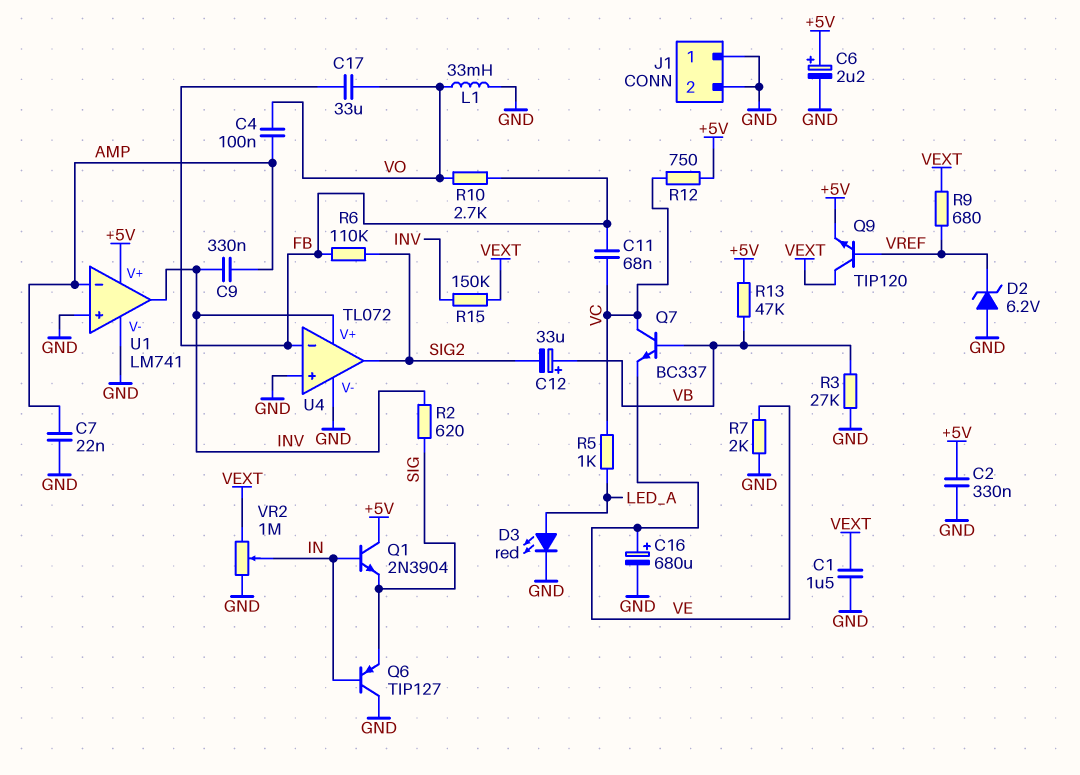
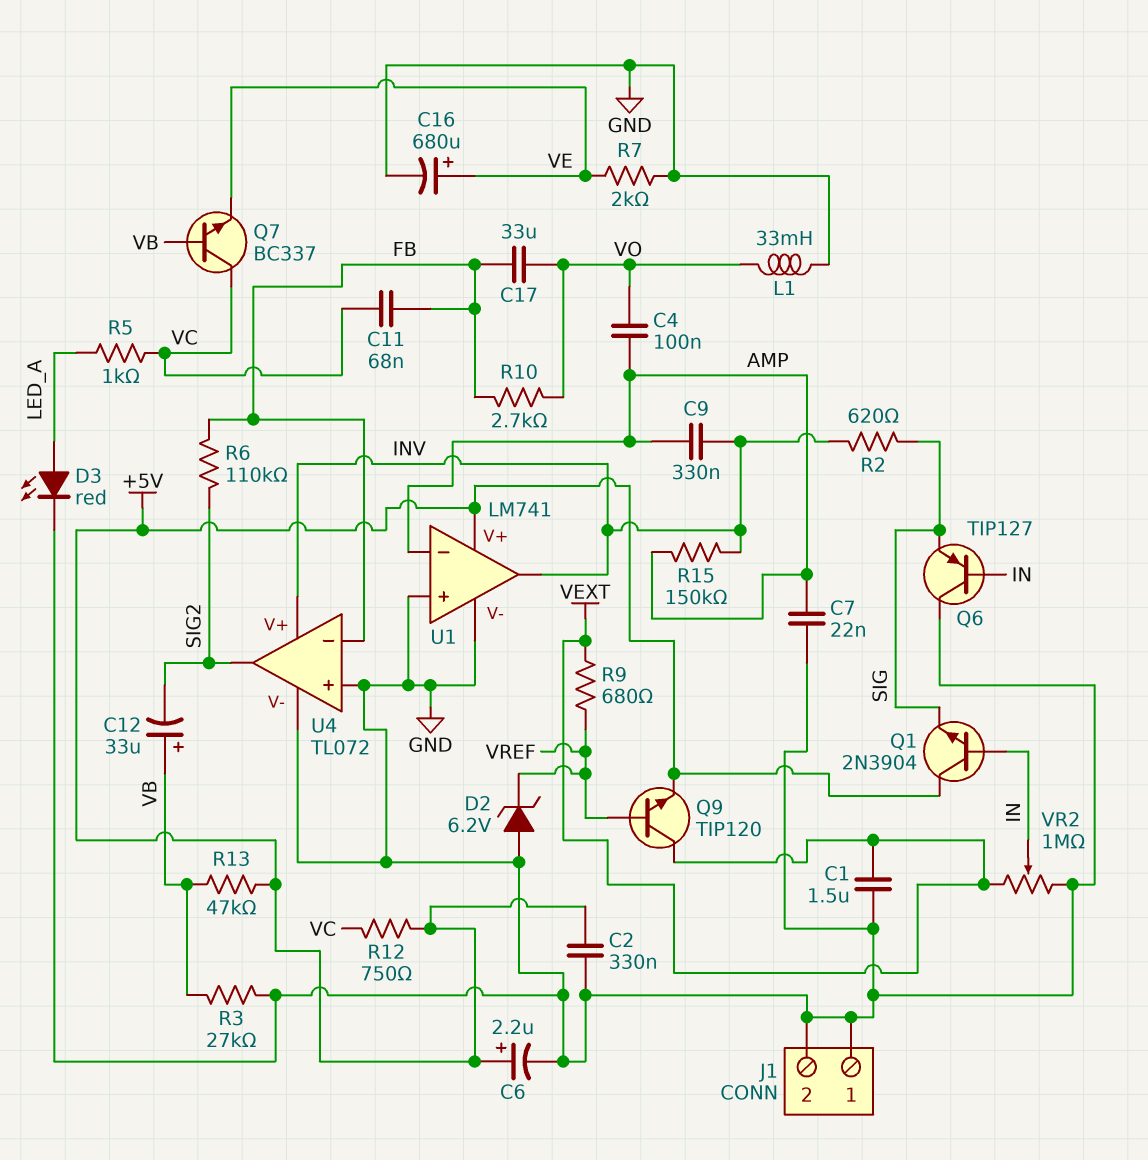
R15: 150k (INV, VEXT) -> 150k (AMP, INV)

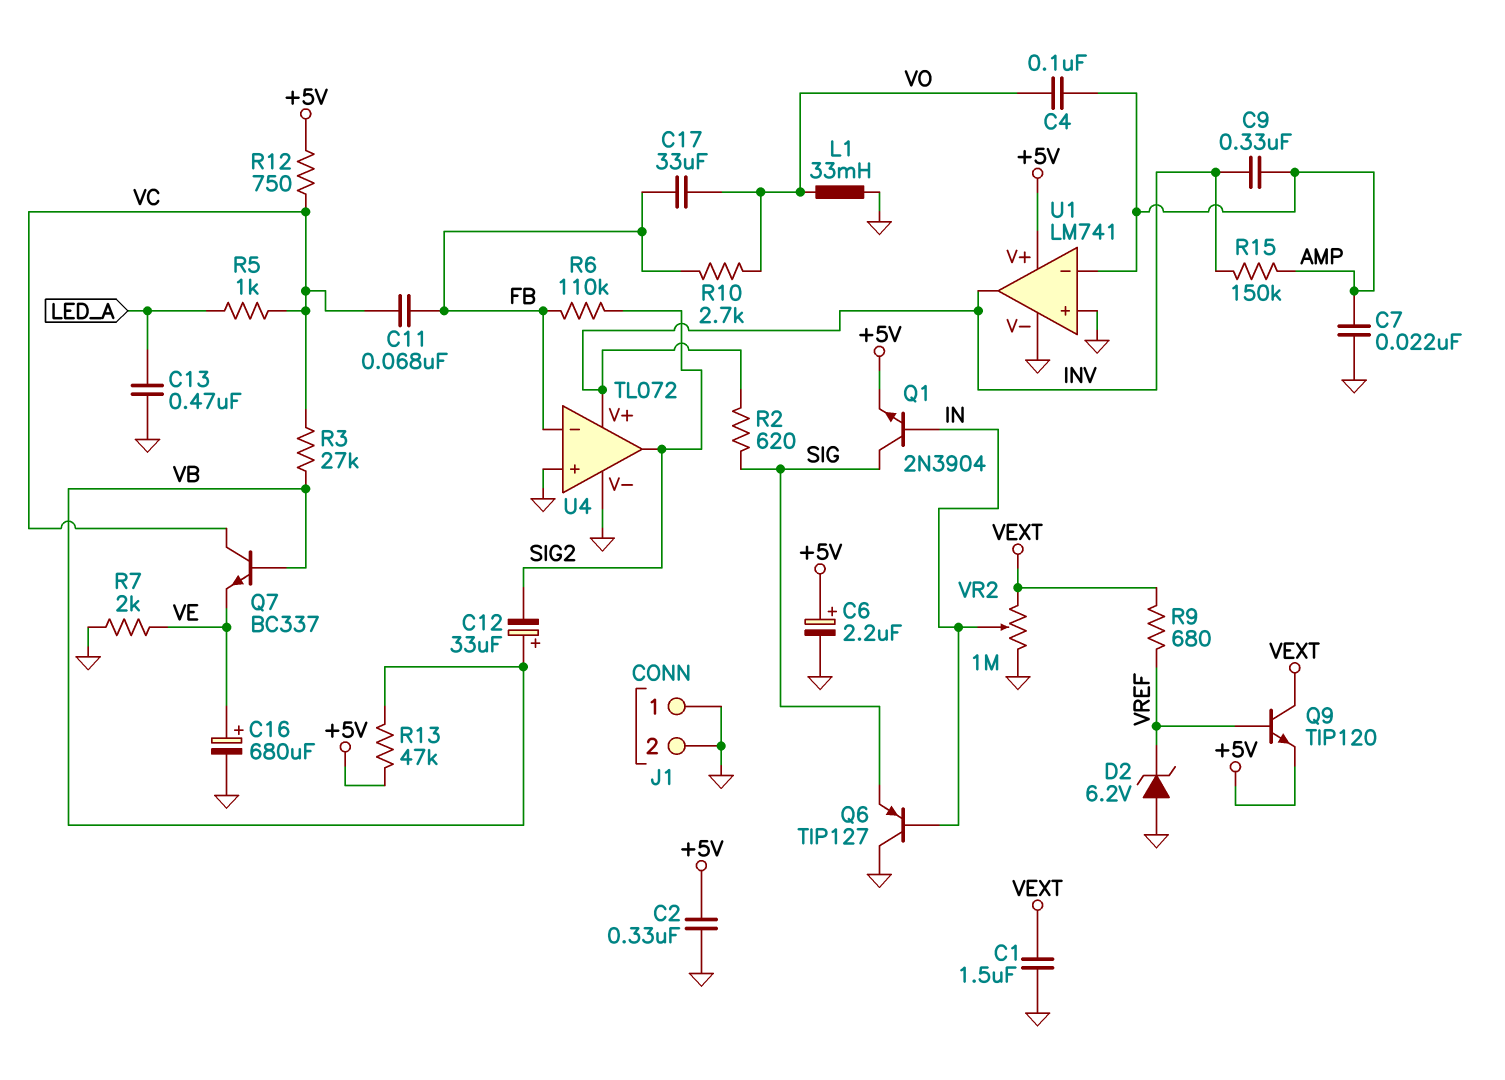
C13: none -> 470nF (GND, LED_A)
D3: LED red (A LED_A, K GND) -> none
Q1: NPN 2N3904 (B IN, C +5V, E SIG) -> NPN 2N3904 (B IN, C SIG, E +5V)
R3: 27k (GND, VB) -> 27k (VB, VC)

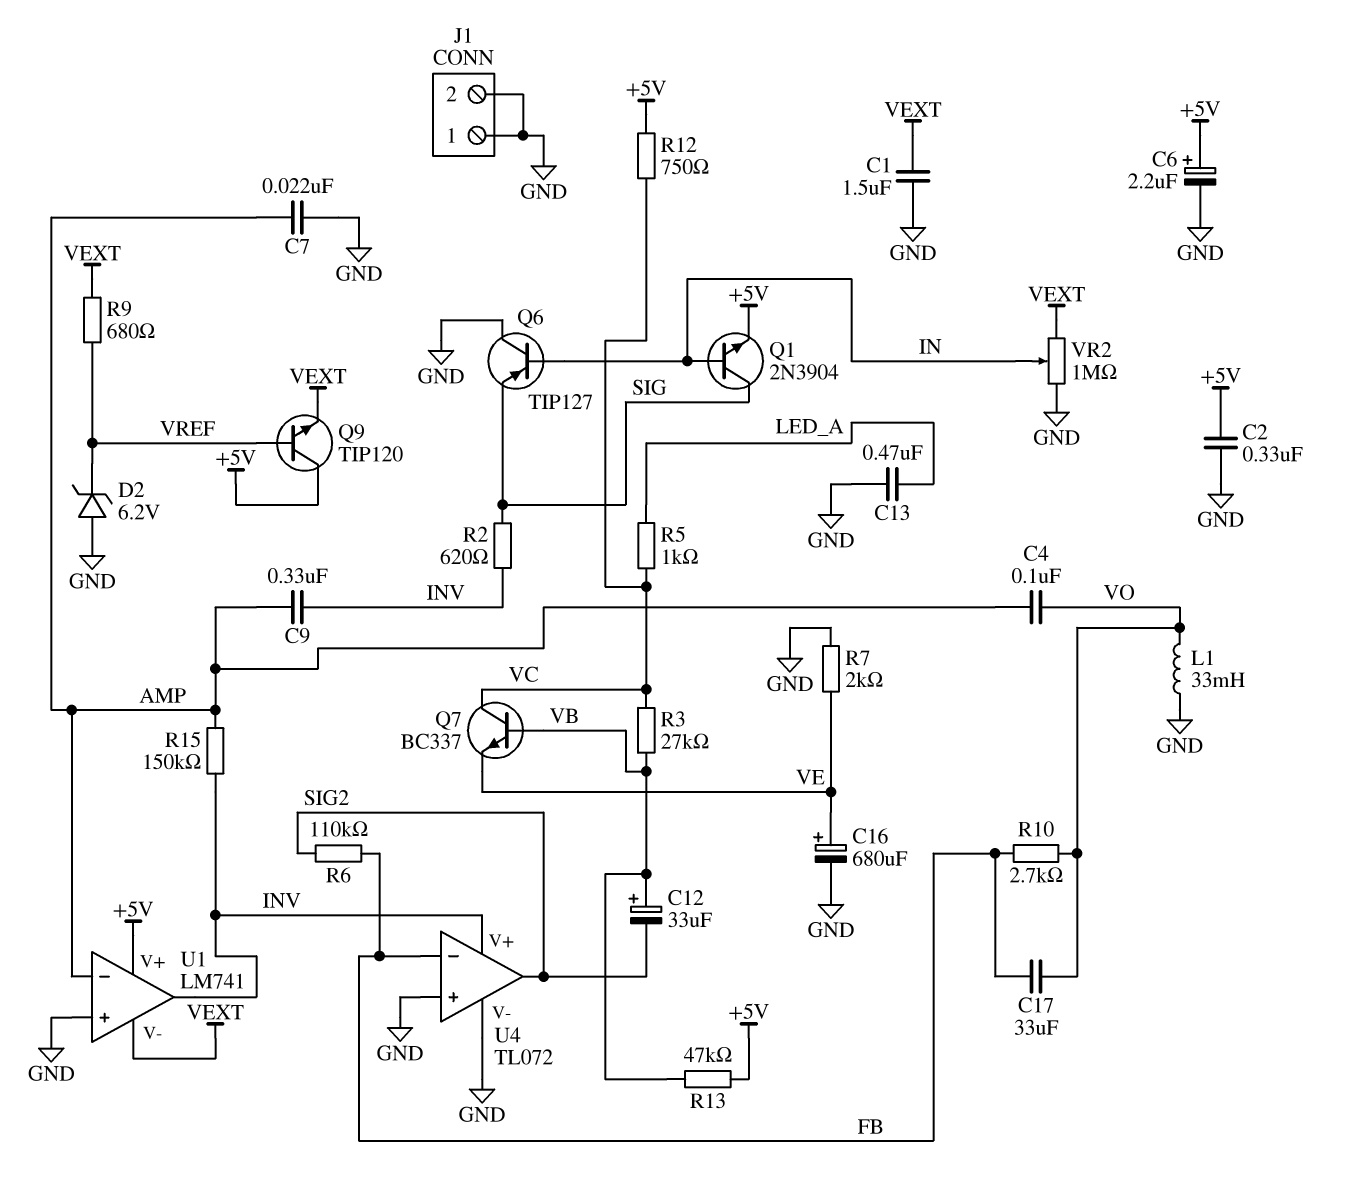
C11: 68nF (FB, VC) -> none
Q9: NPN TIP120 (B VREF, C VEXT, E +5V) -> NPN TIP120 (B VREF, C +5V, E VEXT)
U1 pin V-: GND -> VEXT

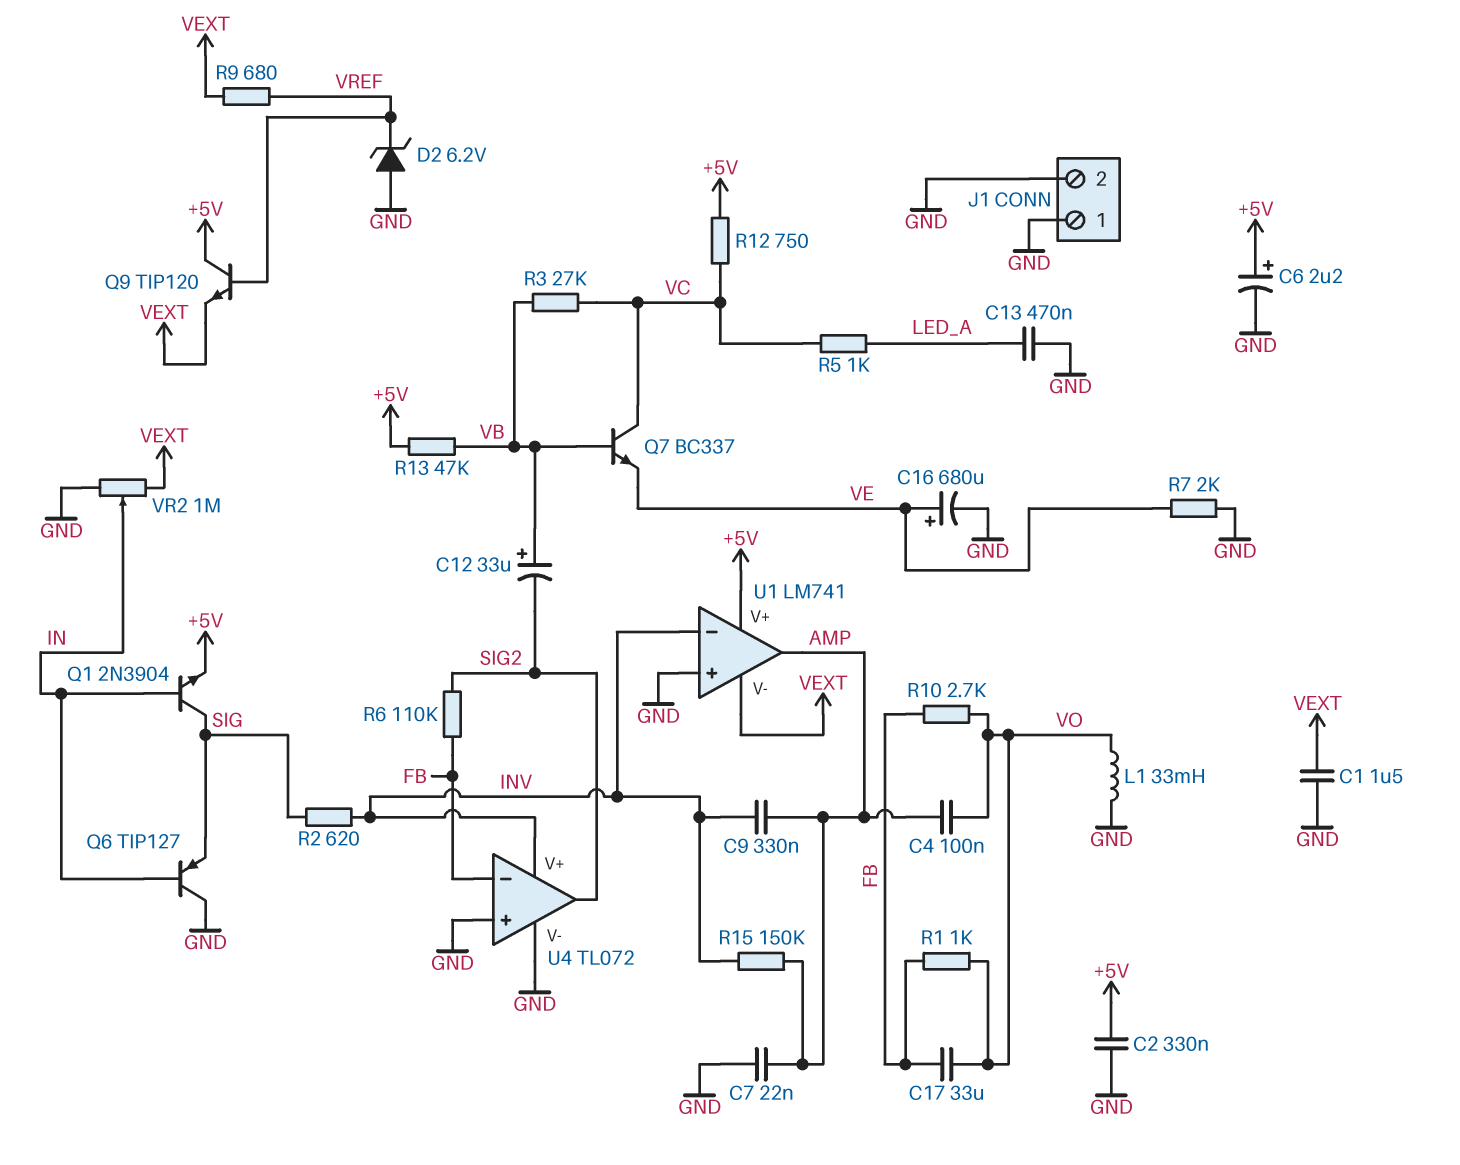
R1: none -> 1k (FB, VO)
U1 pin in-: AMP -> INV
U1 pin out: INV -> AMP

